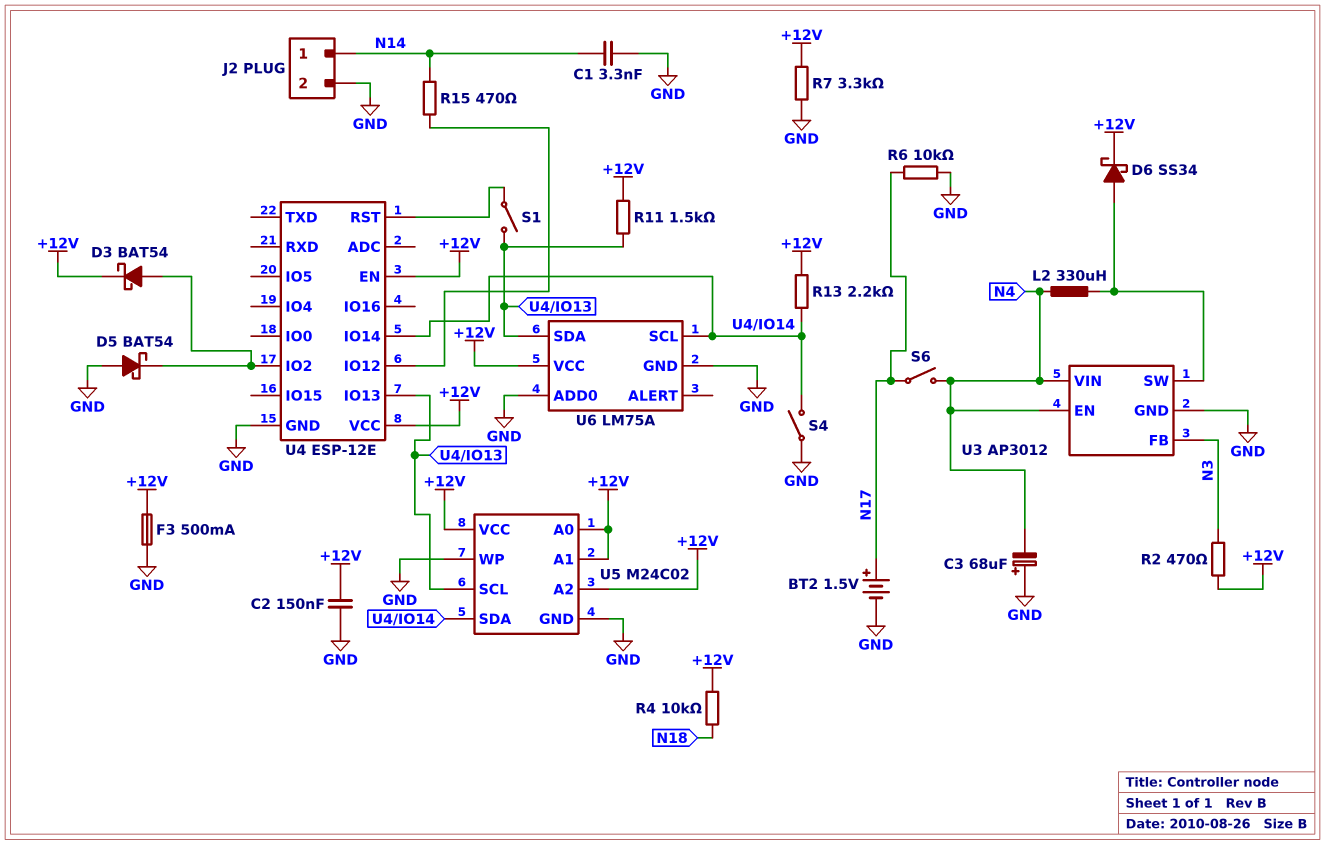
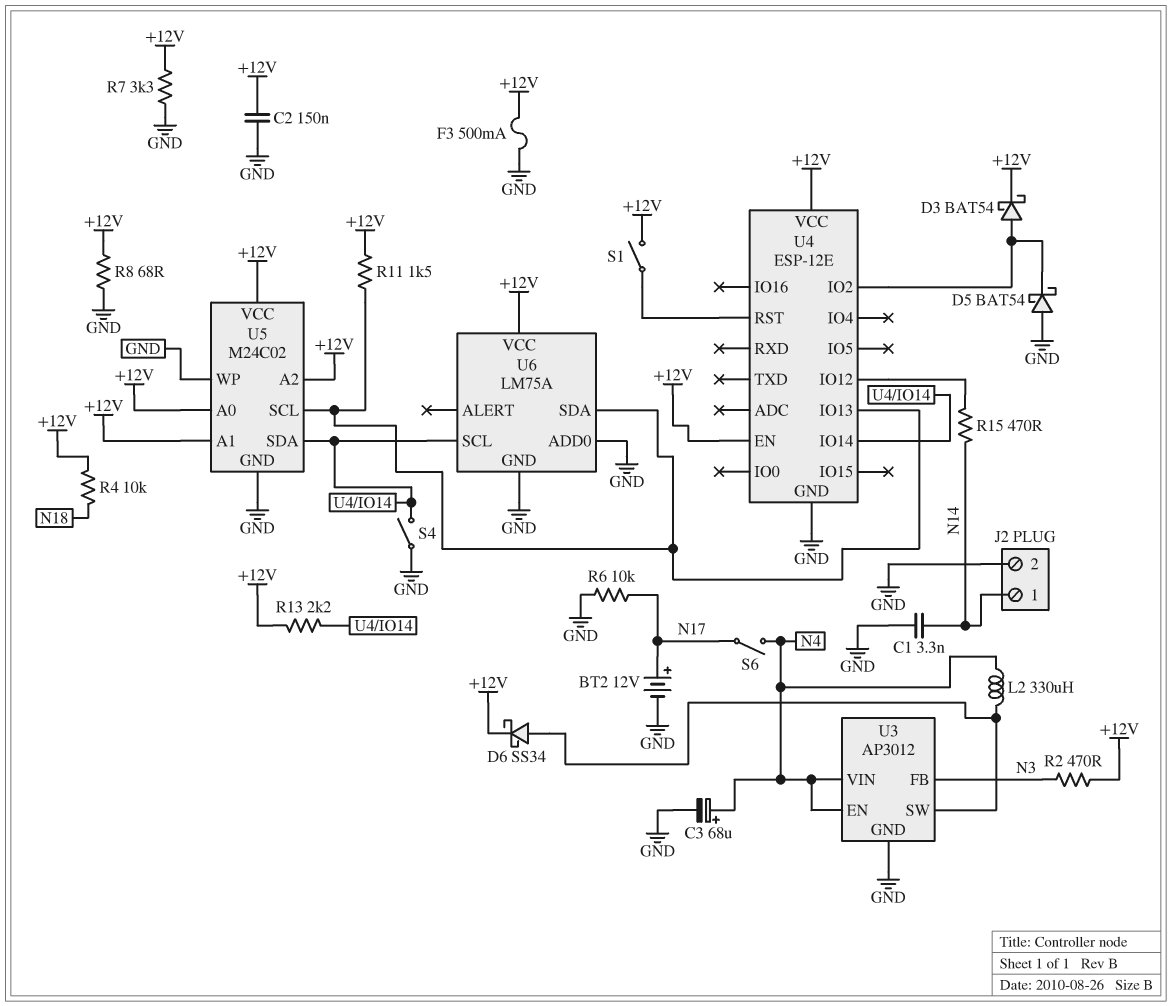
BT2: 1.5V (plus N17, minus GND) -> 12V (plus N17, minus GND)
C3: 68uF (plus GND, minus N4) -> 68uF (plus N4, minus GND)
R8: none -> 68 (+12V, GND)
S1: switch (U4/IO13, U4/RST) -> switch (+12V, U4/RST)

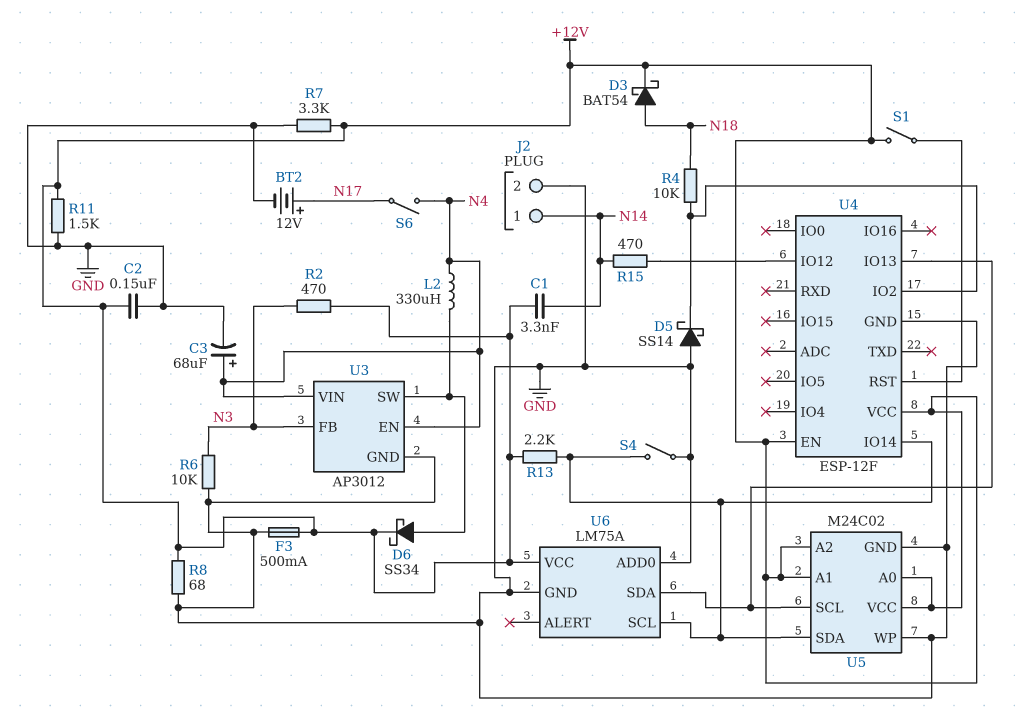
C1: 3.3nF (GND, N14) -> 3.3nF (+12V, N14)
D3: schottky BAT54 (A U4/IO2, K +12V) -> schottky BAT54 (A N18, K +12V)
D5: schottky BAT54 (A GND, K U4/IO2) -> schottky SS14 (A GND, K U4/IO2)
R4: 10k (+12V, N18) -> 10k (N18, U4/IO2)
R6: 10k (GND, N17) -> 10k (GND, N3)
R11: 1.5k (+12V, U4/IO13) -> 1.5k (+12V, GND)
U4: ESP-12E -> ESP-12F

